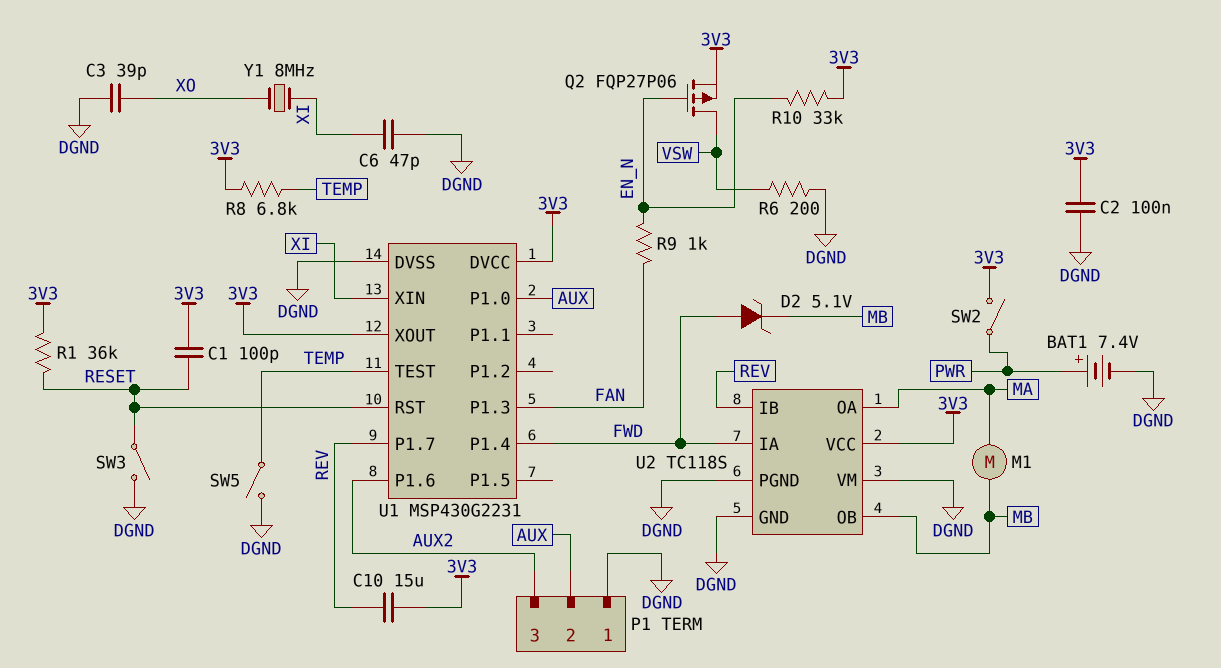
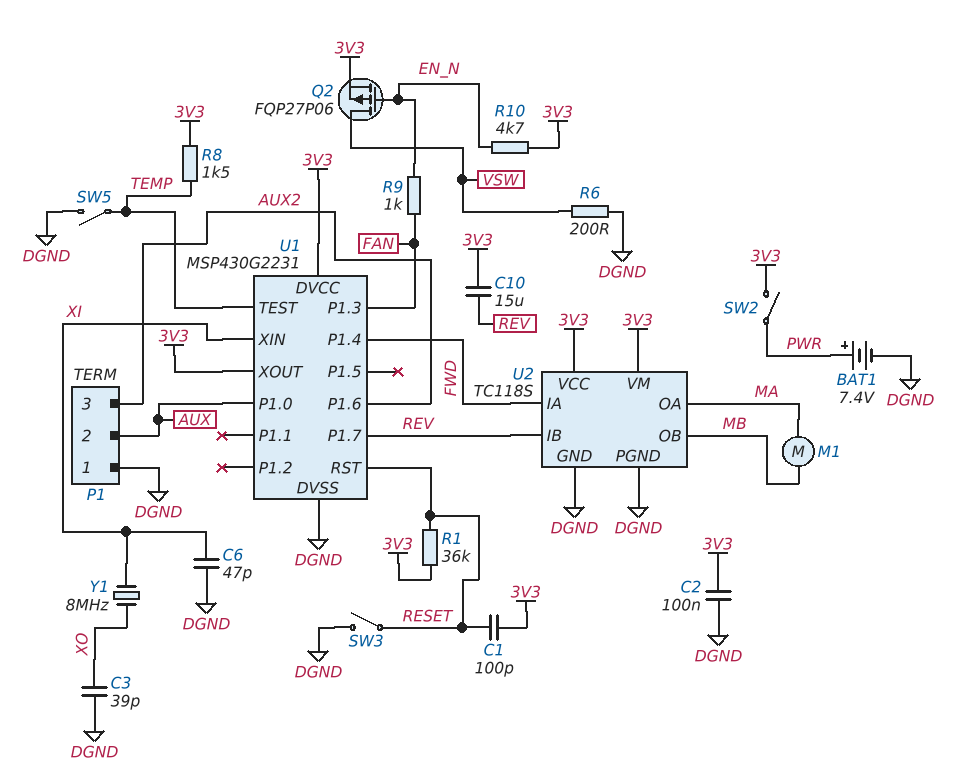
D2: zener 5.1V (A FWD, K MB) -> none
R8: 6.8k (3V3, TEMP) -> 1.5k (3V3, TEMP)
R10: 33k (3V3, EN_N) -> 4.7k (3V3, EN_N)
U2 pin VM: DGND -> 3V3

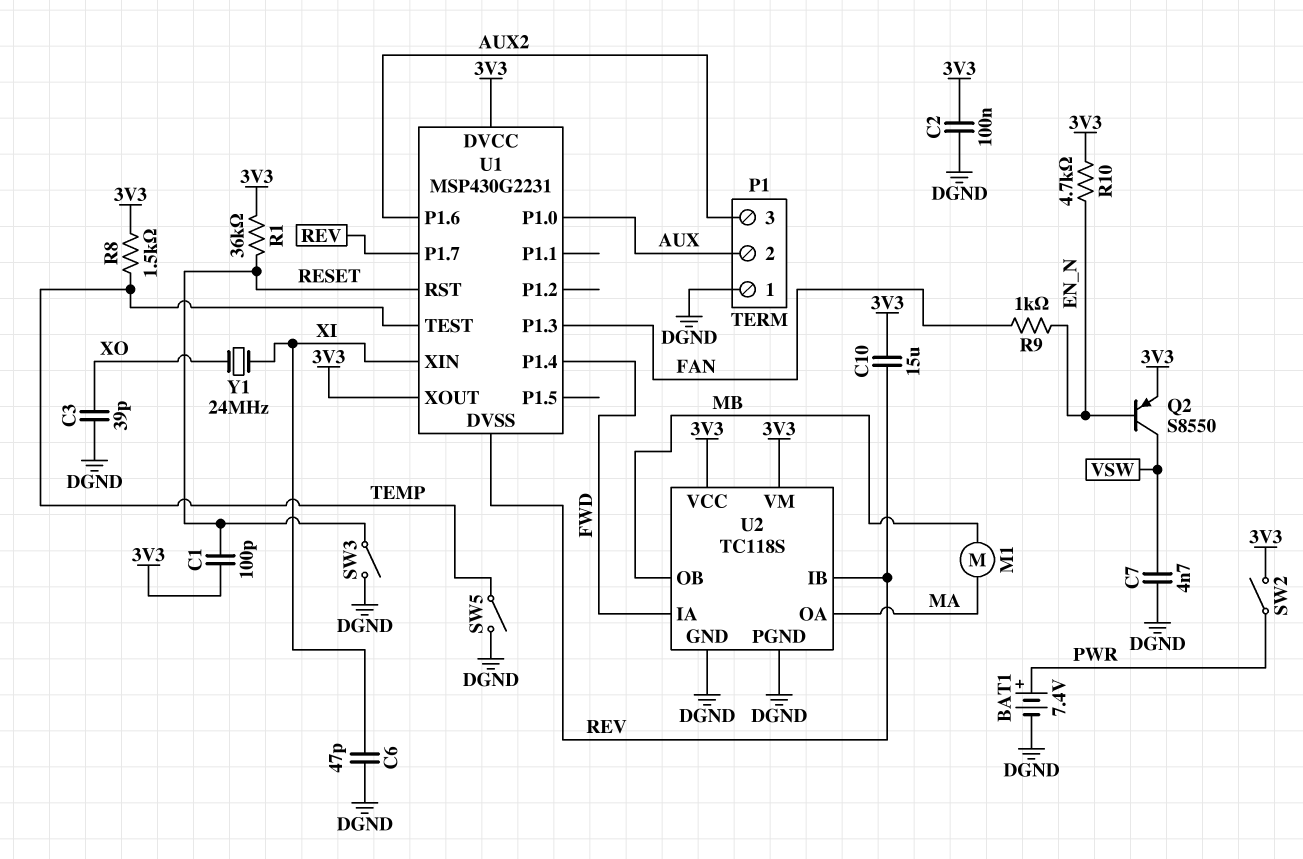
C7: none -> 4.7nF (DGND, VSW)
Q2: PMOS FQP27P06 (G EN_N, D VSW, S 3V3) -> PNP S8550 (B EN_N, C VSW, E 3V3)
R6: 200 (DGND, VSW) -> none
U1 pin DVSS: DGND -> REV
Y1: 8MHz (XI, XO) -> 24MHz (XI, XO)

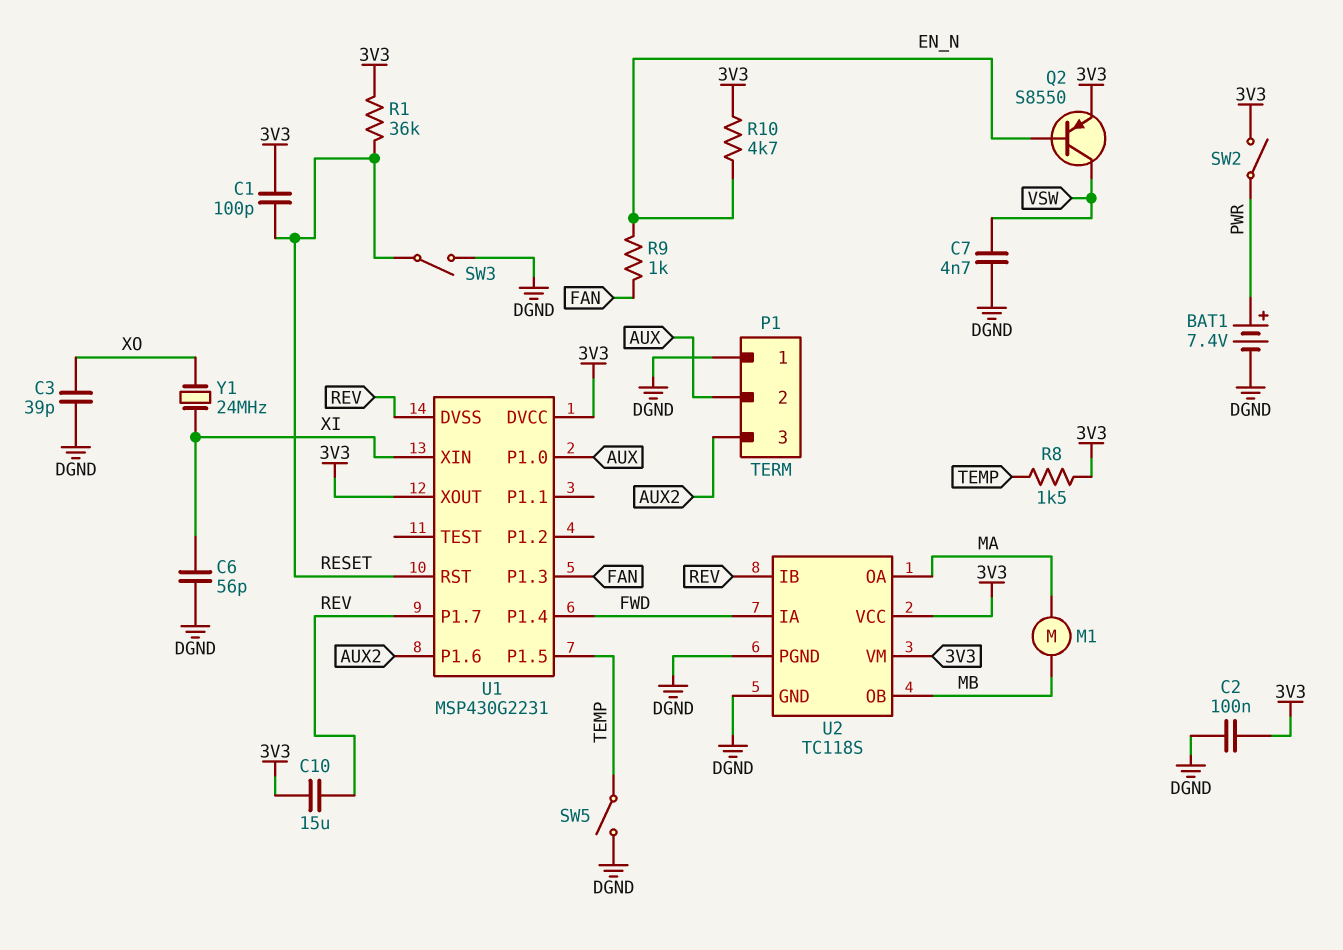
C6: 47pF (DGND, XI) -> 56pF (DGND, XI)
U1 pin P1.5: none -> TEMP
U1 pin TEST: TEMP -> none

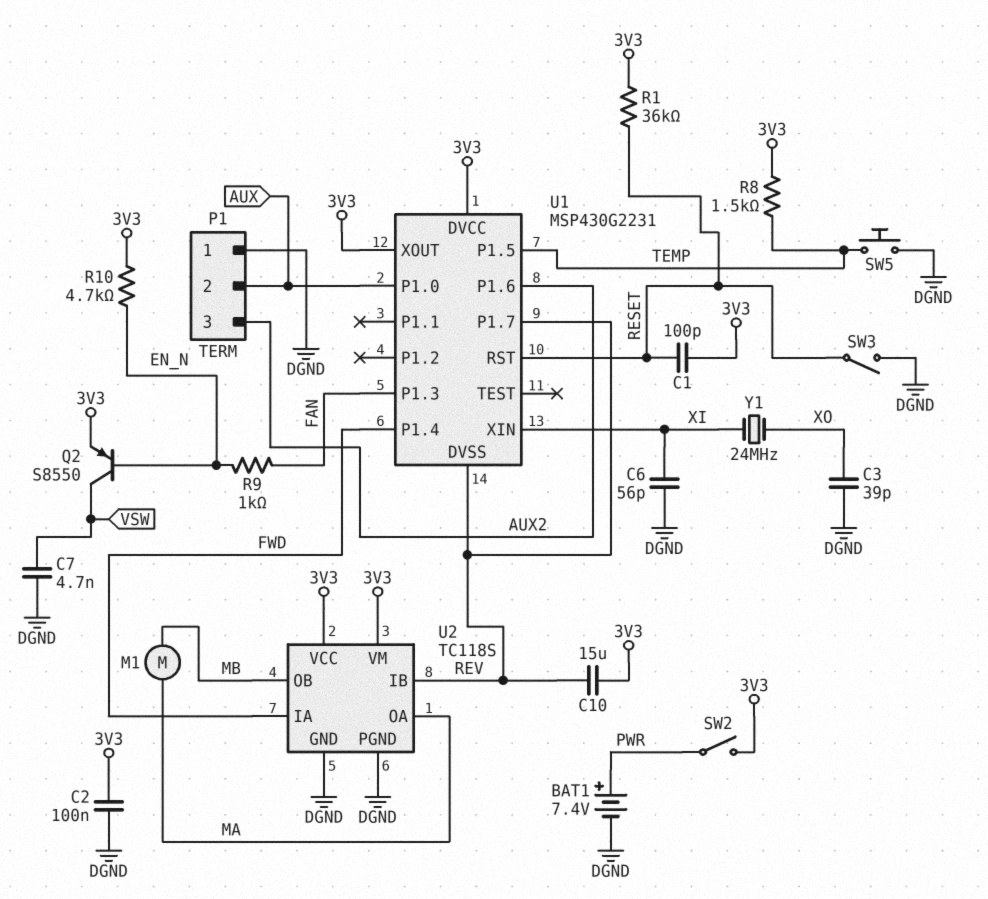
SW5: switch (DGND, TEMP) -> button (DGND, TEMP)

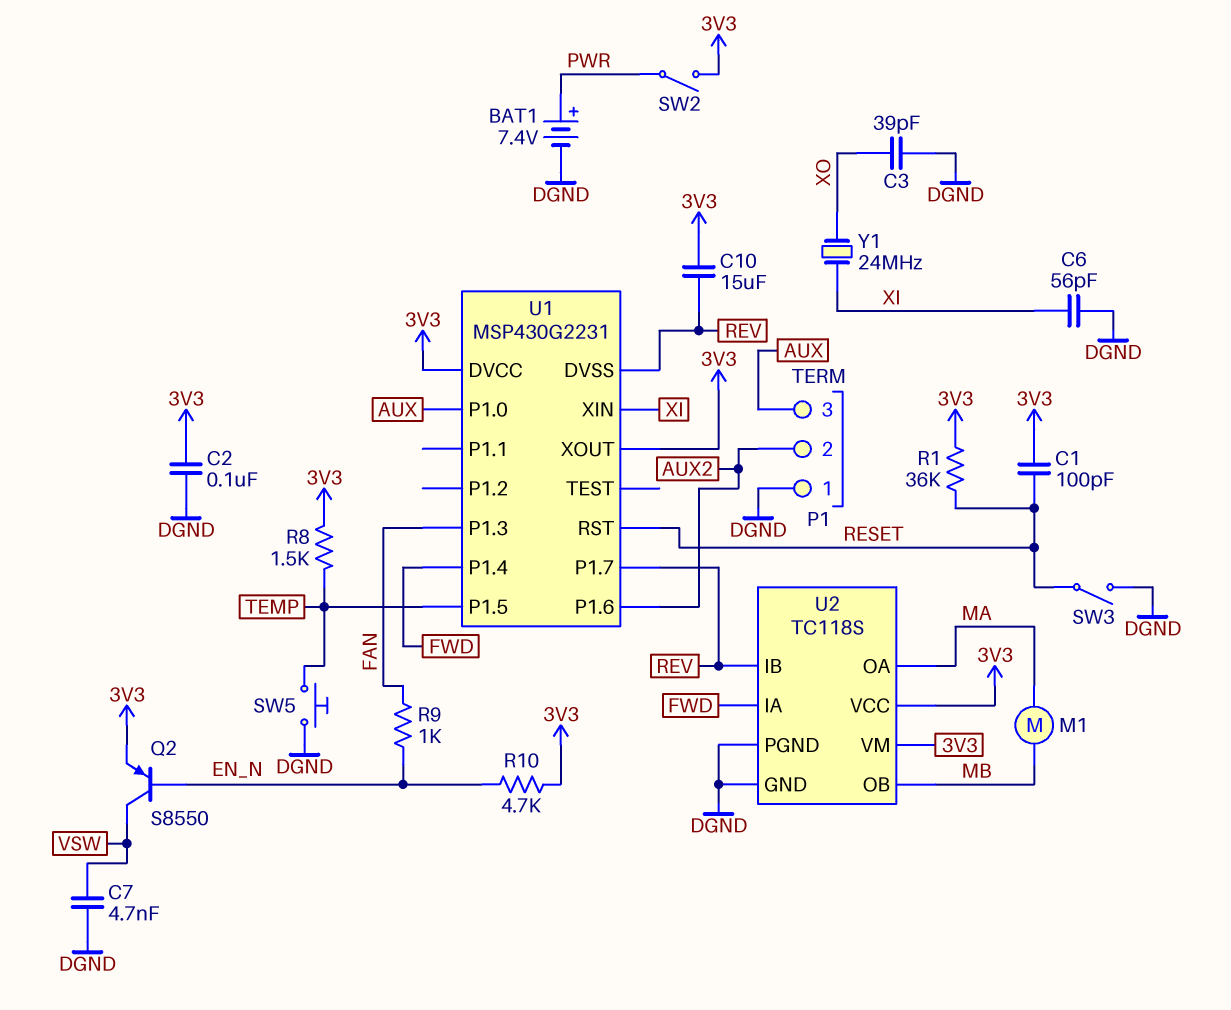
P1 pin 2: AUX -> AUX2
P1 pin 3: AUX2 -> AUX

